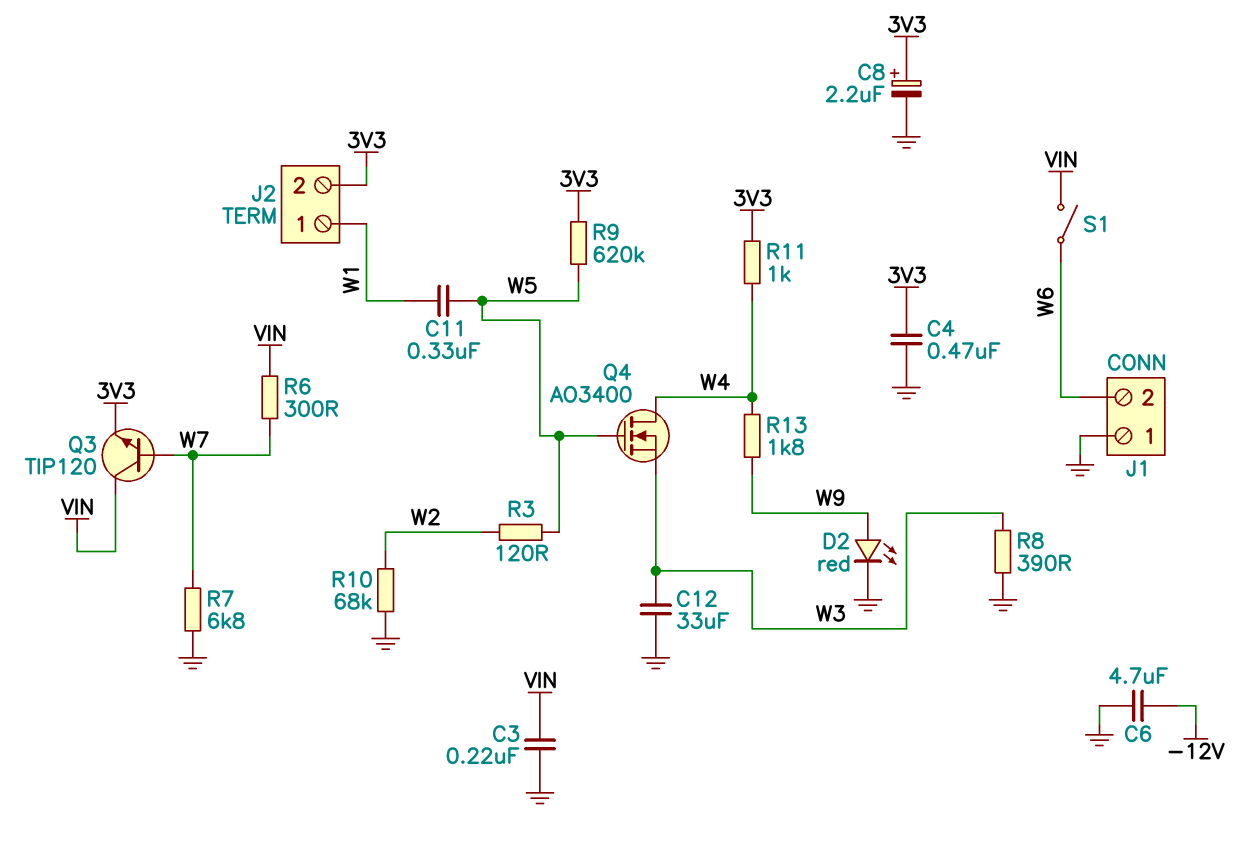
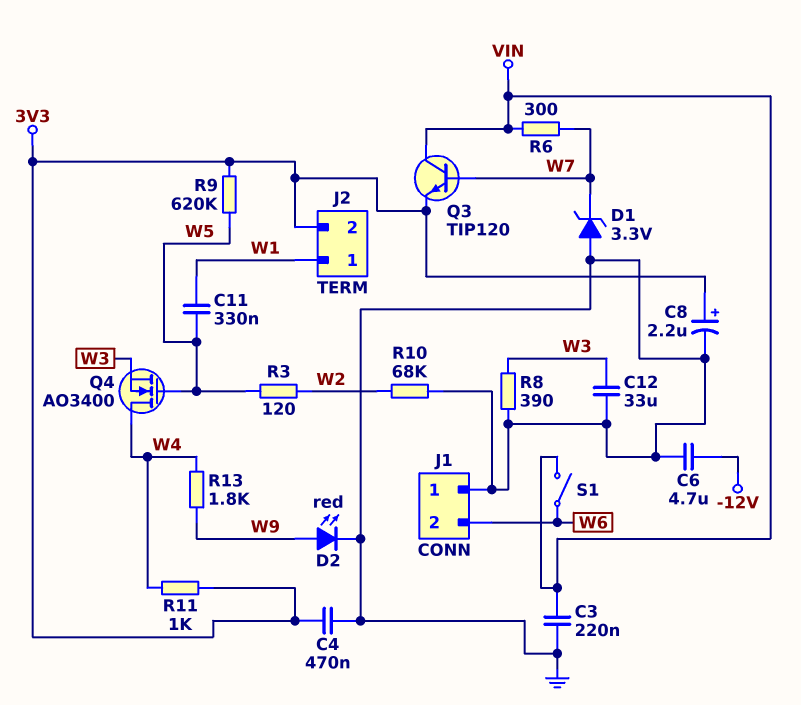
D1: none -> zener 3.3V (A GND, K W7)
R7: 6.8k (GND, W7) -> none

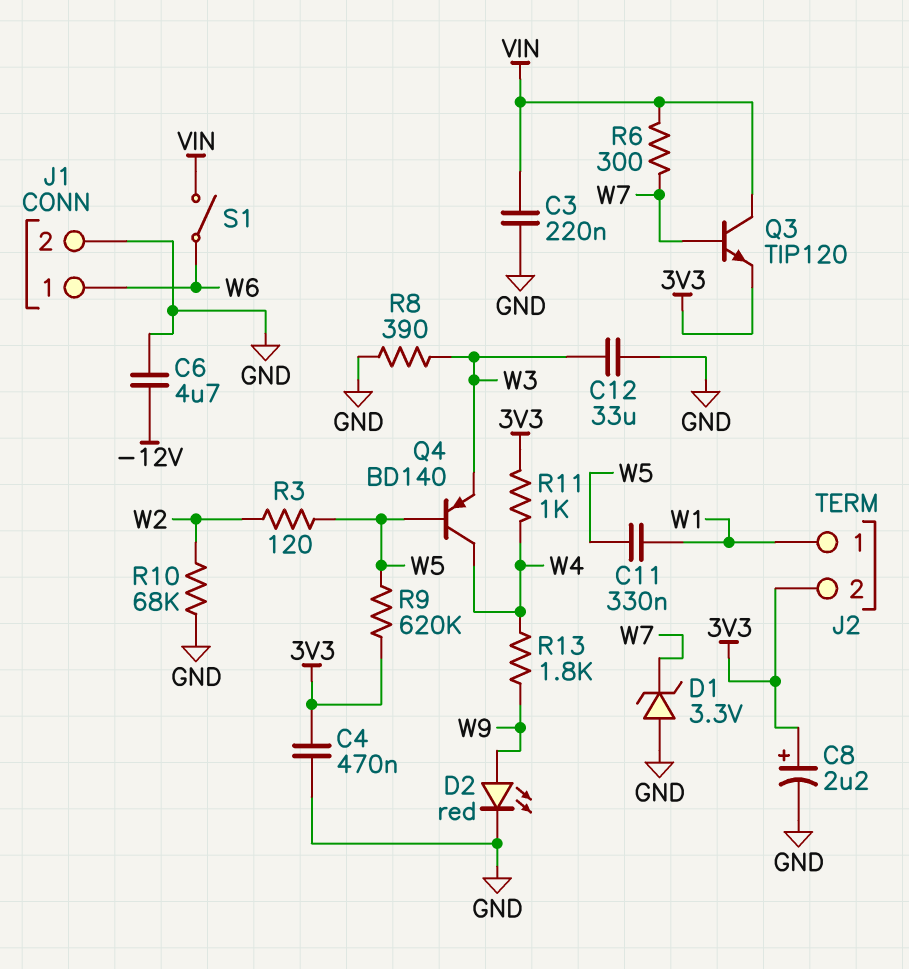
J1 pin 1: GND -> W6
J1 pin 2: W6 -> GND
Q4: NMOS AO3400 (G W5, D W4, S W3) -> PNP BD140 (B W5, C W4, E W3)

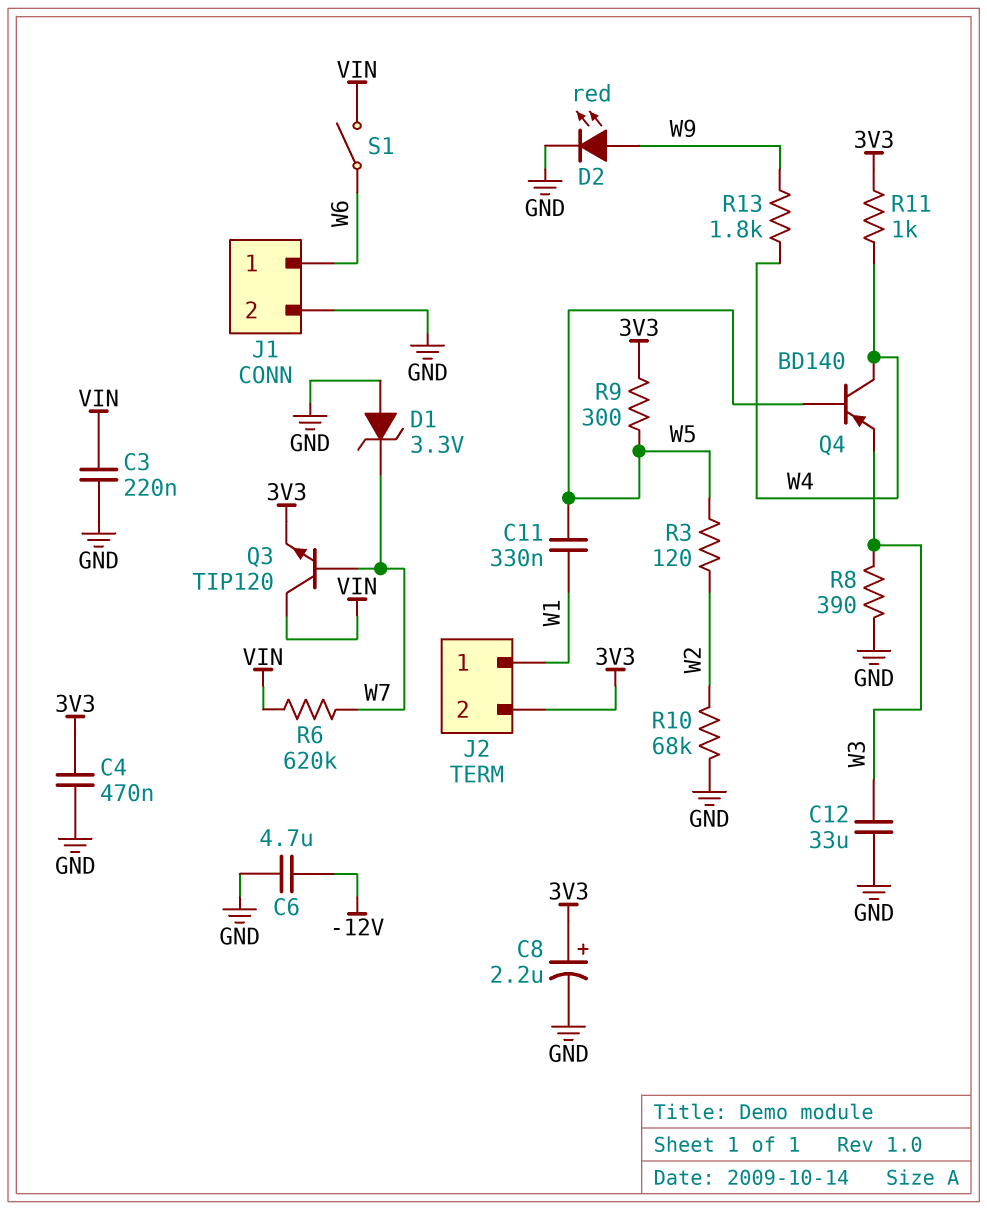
R6: 300 (VIN, W7) -> 620k (VIN, W7)
R9: 620k (3V3, W5) -> 300 (3V3, W5)

